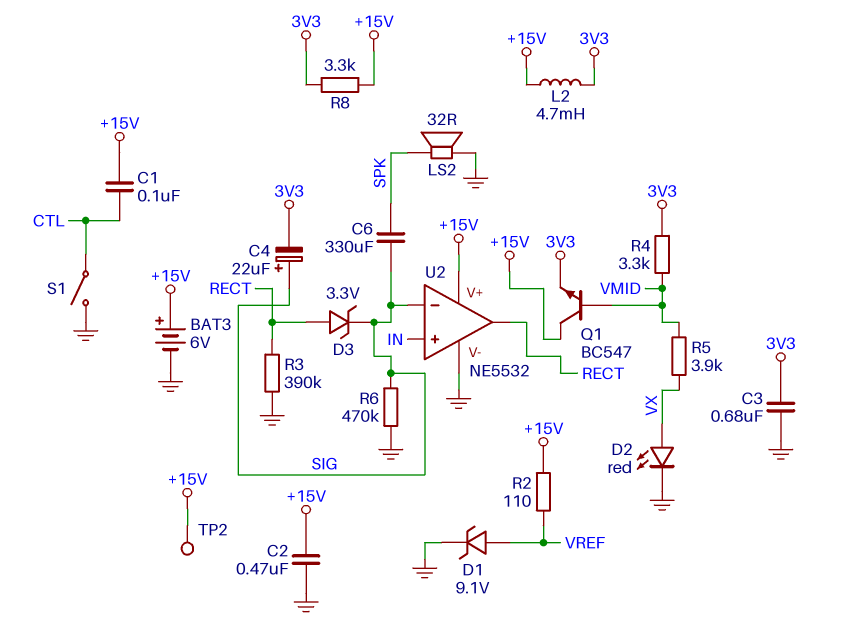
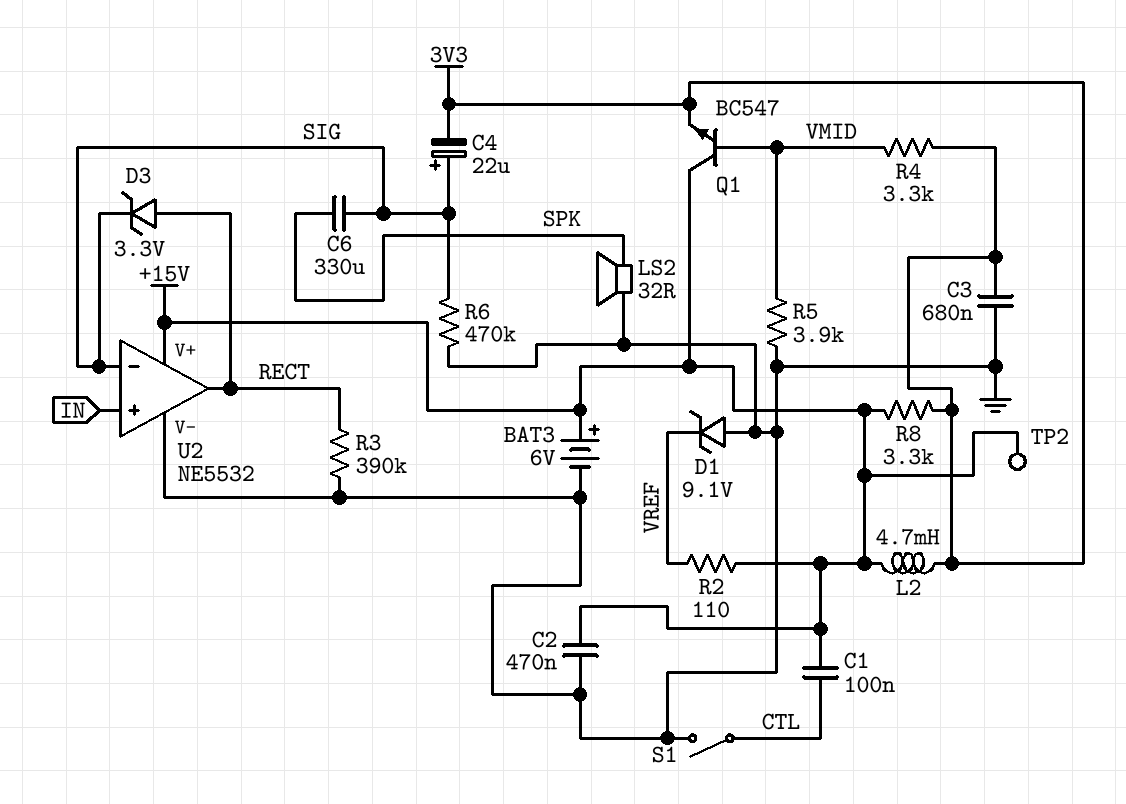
D1: zener 9.1V (A VREF, K GND) -> zener 9.1V (A GND, K VREF)
D2: LED red (A VX, K GND) -> none
R5: 3.9k (VMID, VX) -> 3.9k (GND, VMID)

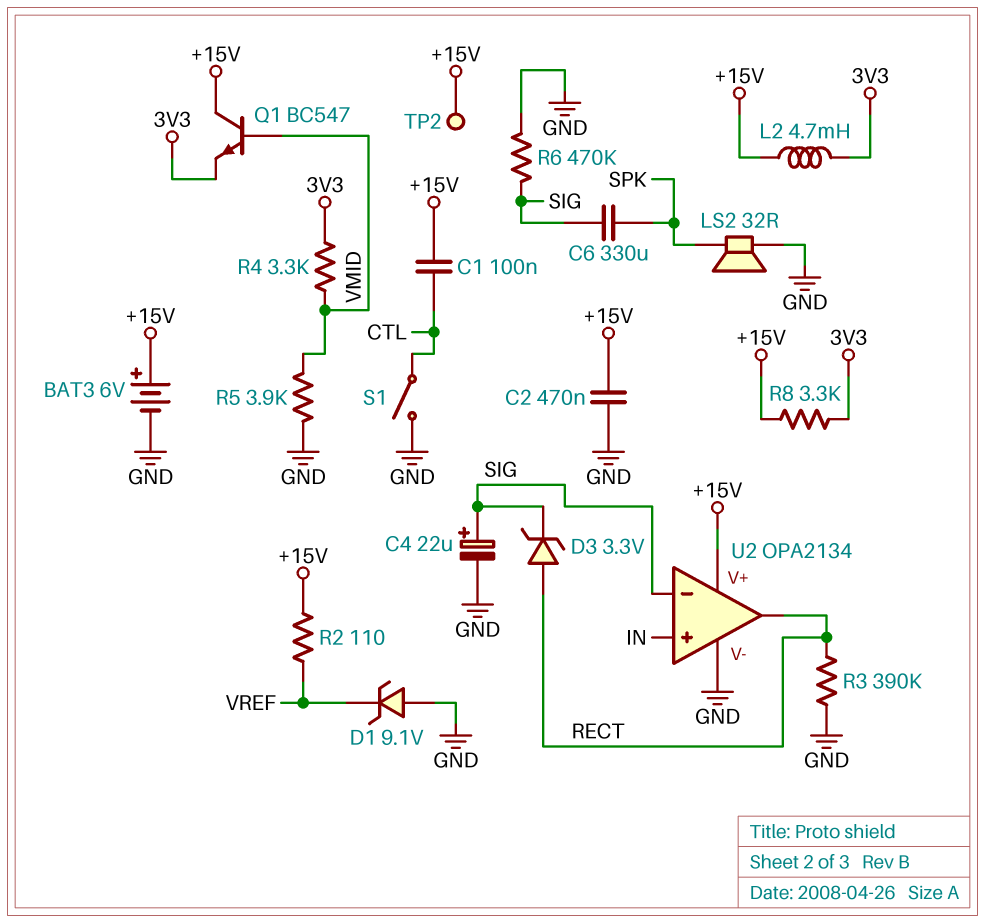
C3: 680nF (3V3, GND) -> none
C4: 22uF (plus SIG, minus 3V3) -> 22uF (plus SIG, minus GND)
U2: NE5532 -> OPA2134

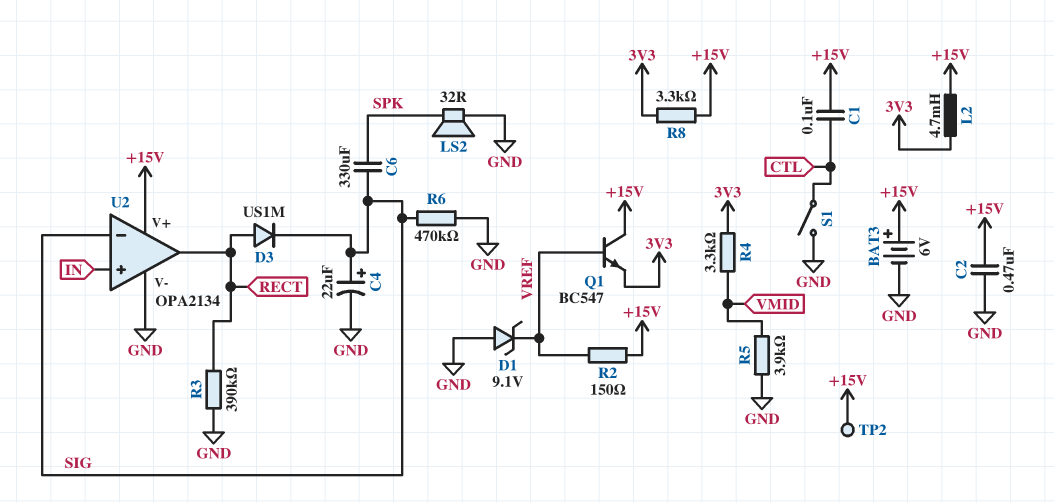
D3: zener 3.3V (A RECT, K SIG) -> diode US1M (A RECT, K SIG)
Q1: NPN BC547 (B VMID, C +15V, E 3V3) -> NPN BC547 (B VREF, C +15V, E 3V3)
R2: 110 (+15V, VREF) -> 150 (+15V, VREF)

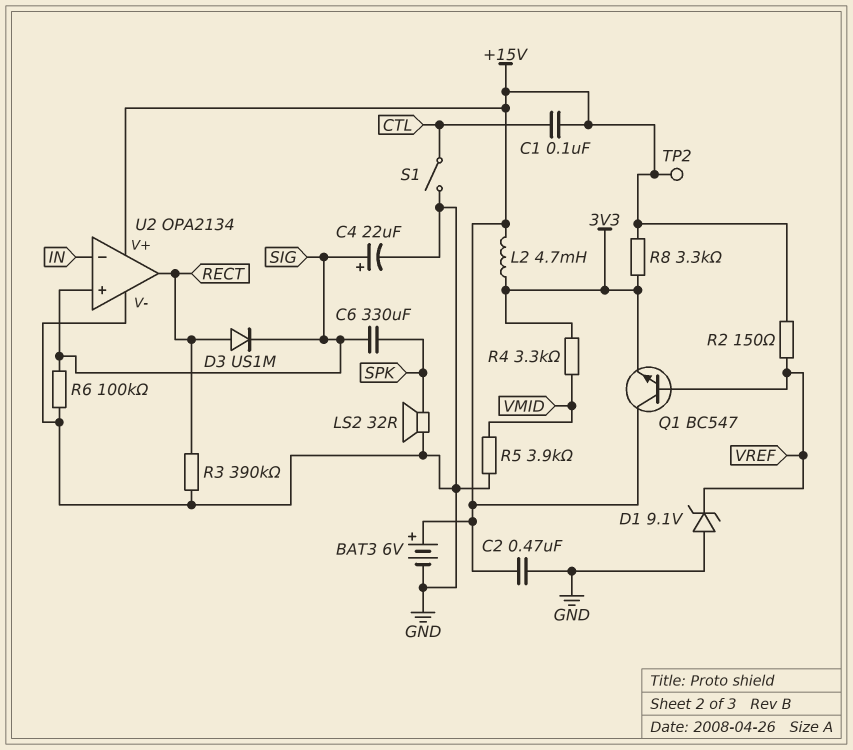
R6: 470k (GND, SIG) -> 100k (GND, SIG)
U2 pin in+: IN -> SIG
U2 pin in-: SIG -> IN

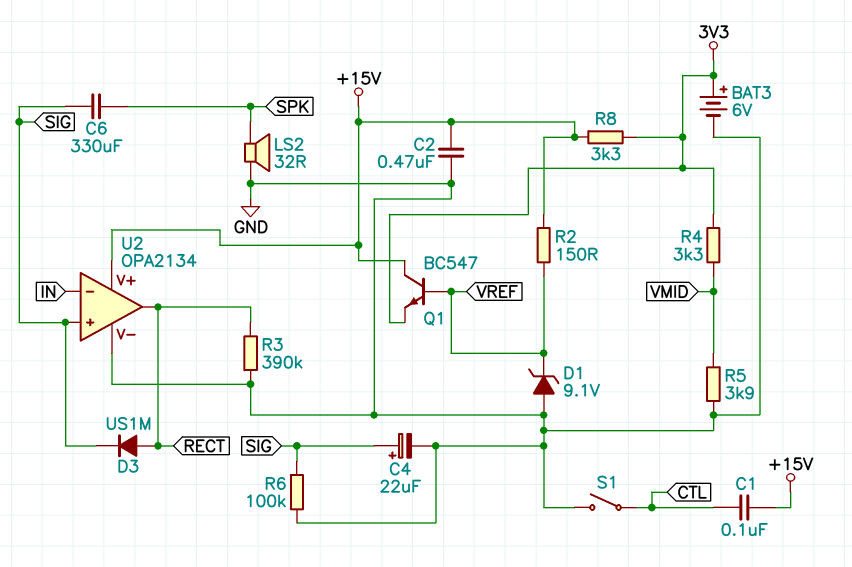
BAT3: 6V (plus +15V, minus GND) -> 6V (plus 3V3, minus GND)
L2: 4.7mH (+15V, 3V3) -> none
TP2: test point (+15V) -> none

